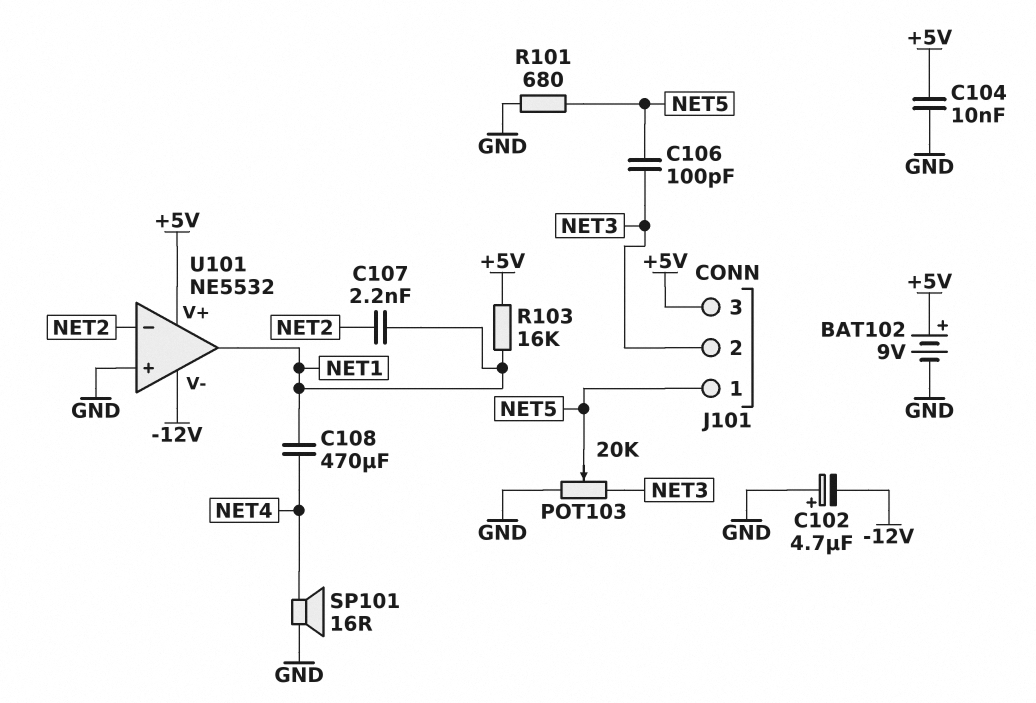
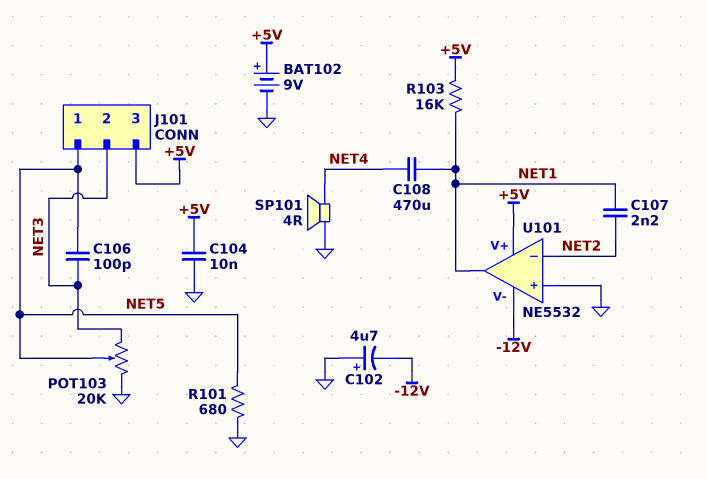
SP101: speaker 16R (GND, NET4) -> speaker 4R (GND, NET4)

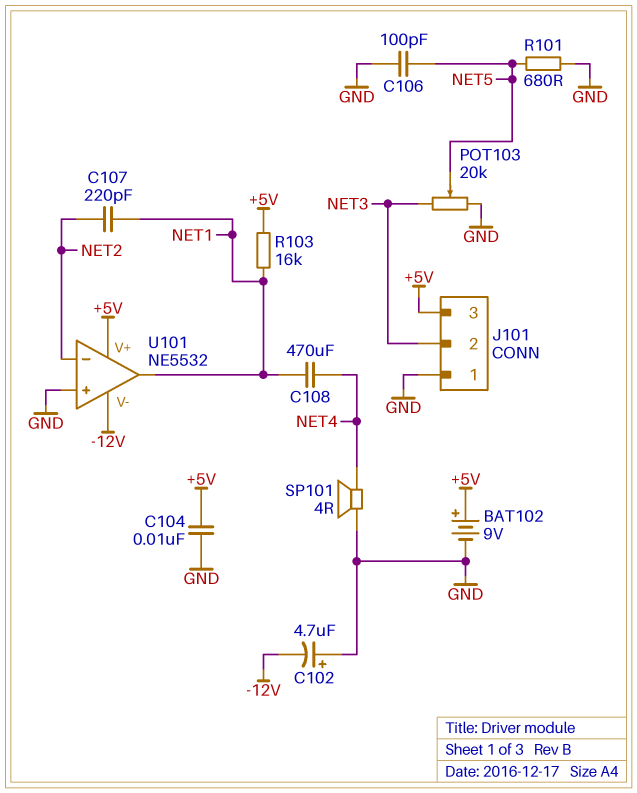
C106: 100pF (NET3, NET5) -> 100pF (GND, NET5)
C107: 2.2nF (NET1, NET2) -> 220pF (NET1, NET2)
J101 pin 1: NET5 -> GND

